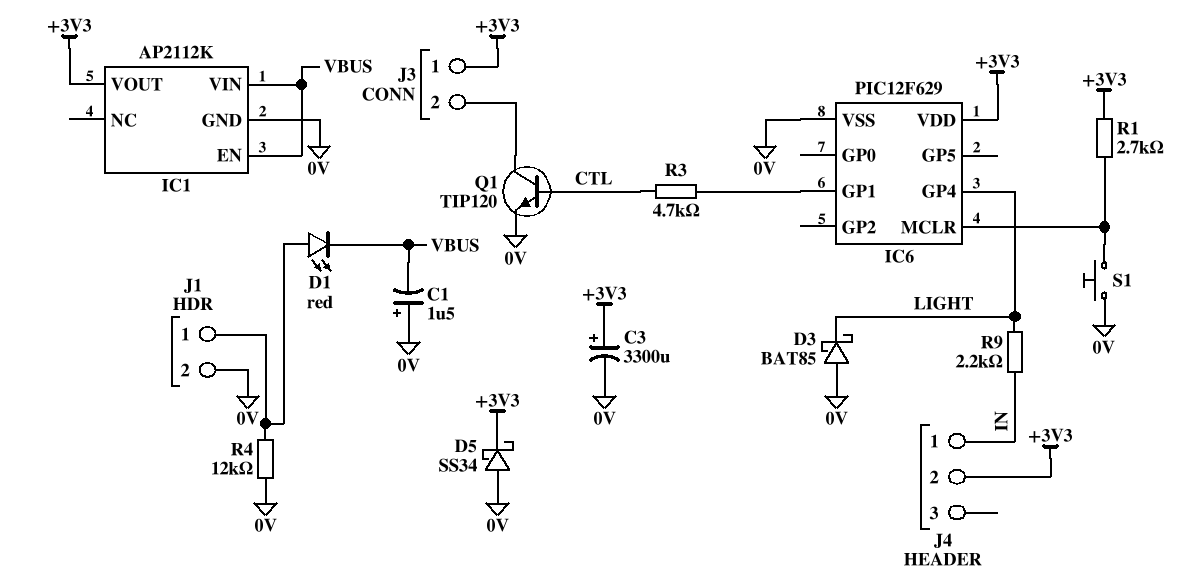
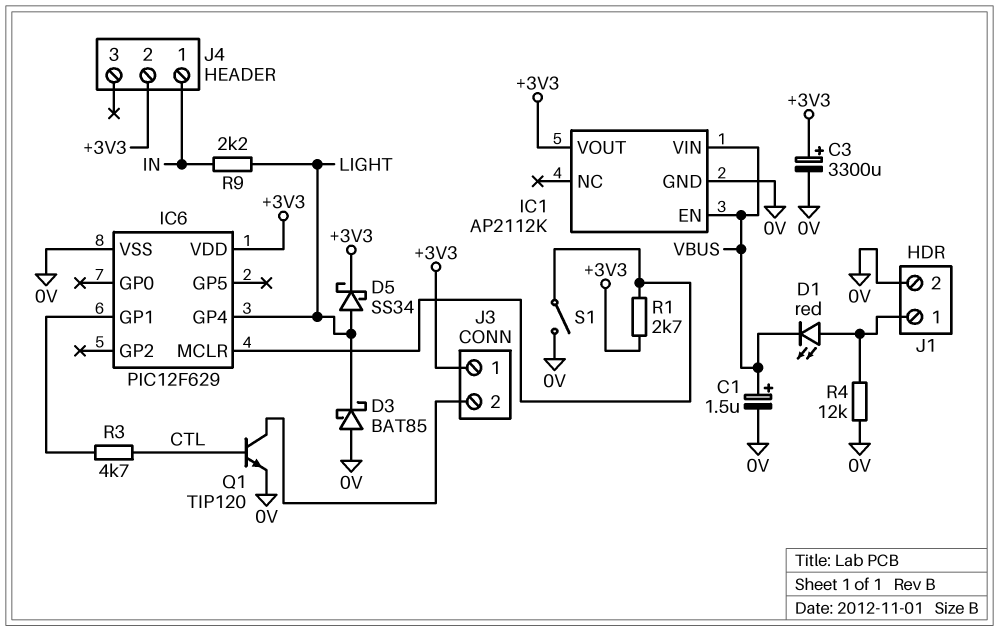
C1: 1.5uF (plus 0V, minus VBUS) -> 1.5uF (plus VBUS, minus 0V)
D5: schottky SS34 (A 0V, K +3V3) -> schottky SS34 (A LIGHT, K +3V3)
S1: button (0V, IC6/MCLR) -> switch (0V, IC6/MCLR)

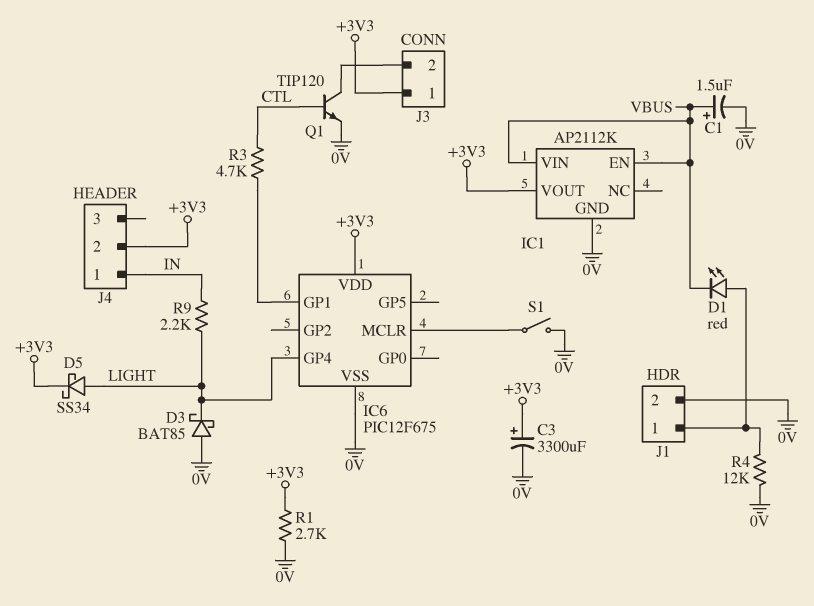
IC6: PIC12F629 -> PIC12F675
R1: 2.7k (+3V3, IC6/MCLR) -> 2.7k (+3V3, 0V)

